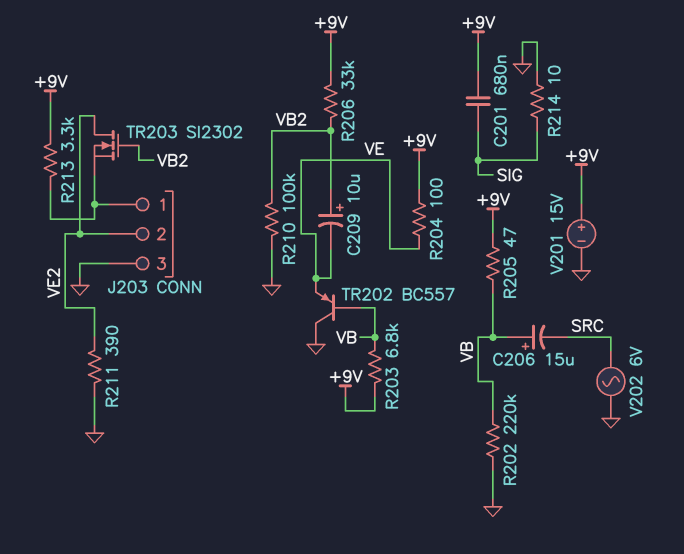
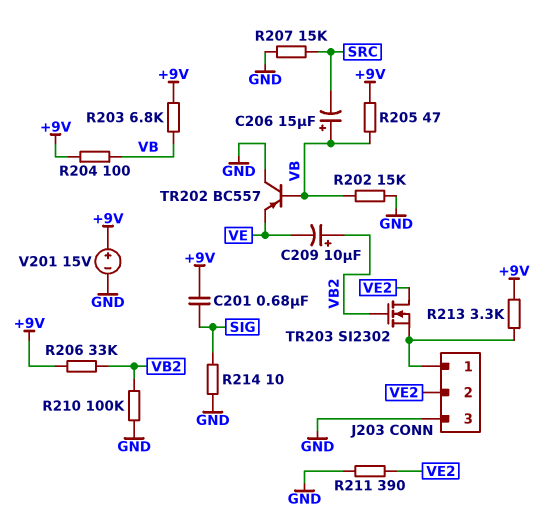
R202: 220k (GND, VB) -> 15k (GND, VB)
R204: 100 (+9V, VE) -> 100 (+9V, VB)
R207: none -> 15k (GND, SRC)
V202: AC 6V (GND, SRC) -> none

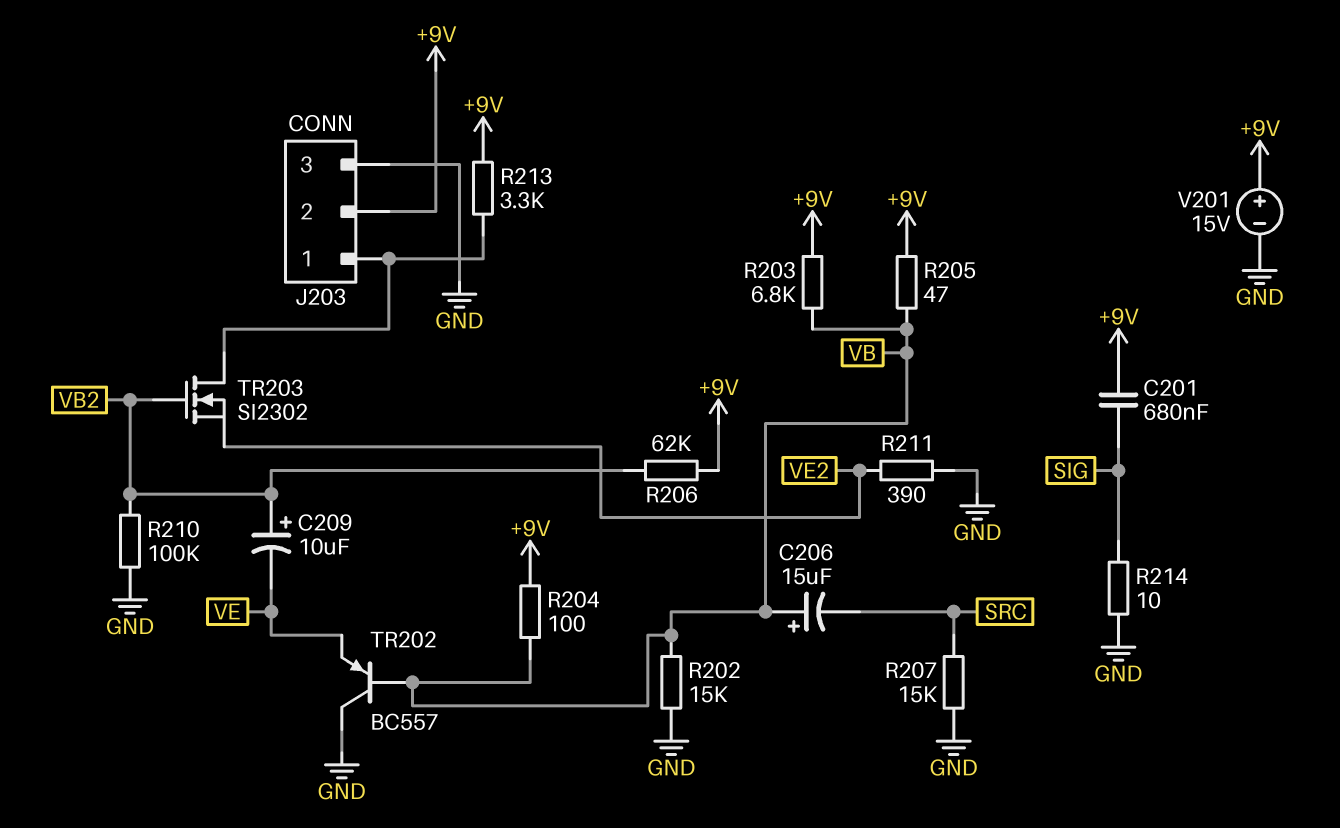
J203 pin 2: VE2 -> +9V
R206: 33k (+9V, VB2) -> 62k (+9V, VB2)
TR203: NMOS SI2302 (G VB2, D VE2, S J203/1) -> NMOS SI2302 (G VB2, D J203/1, S VE2)

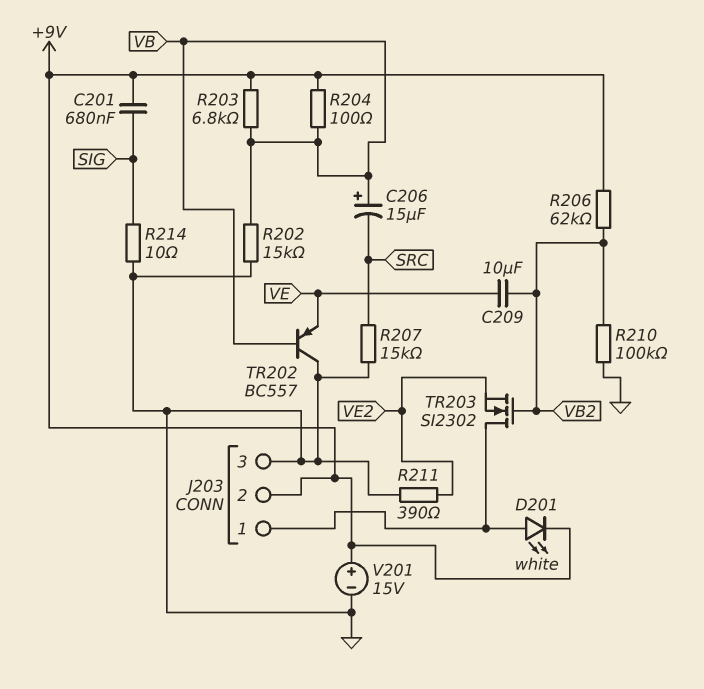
C209: 10uF (plus VB2, minus VE) -> 10uF (VB2, VE)
D201: none -> LED white (A J203/1, K +9V)
R205: 47 (+9V, VB) -> none
R213: 3.3k (+9V, J203/1) -> none

